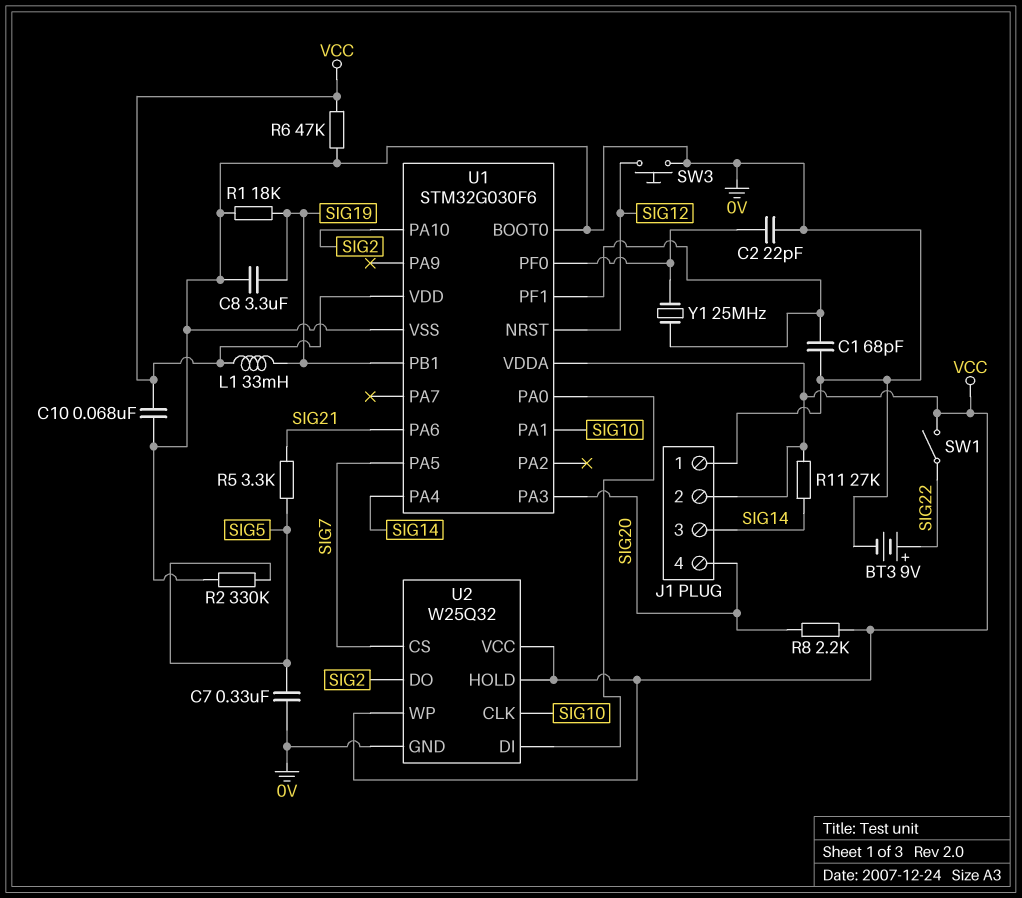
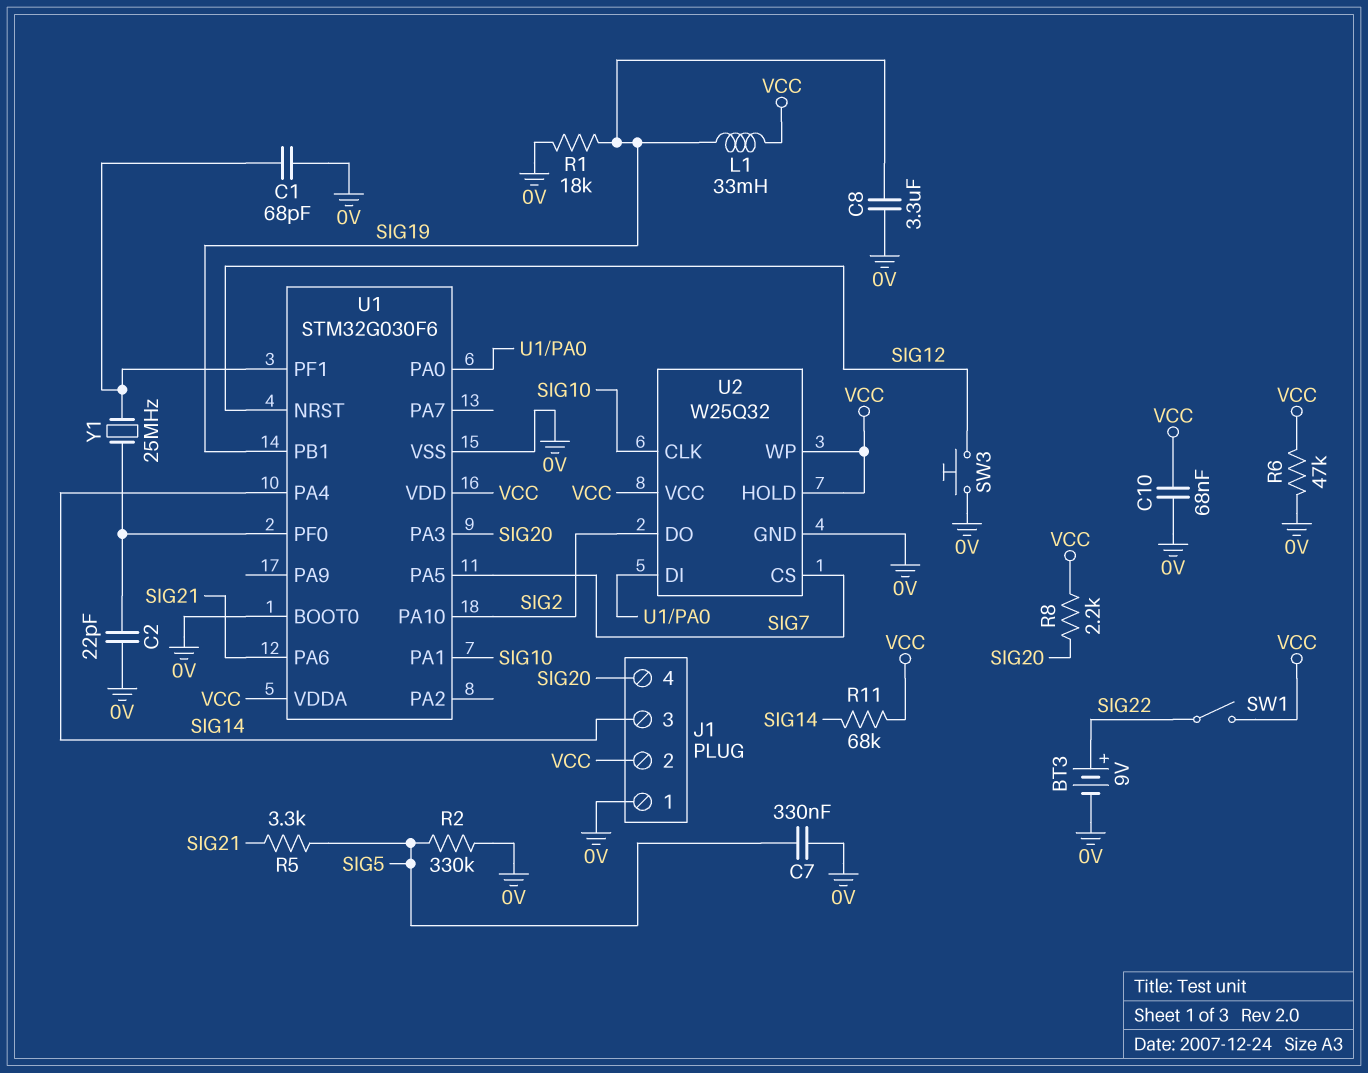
R11: 27k (SIG14, VCC) -> 68k (SIG14, VCC)

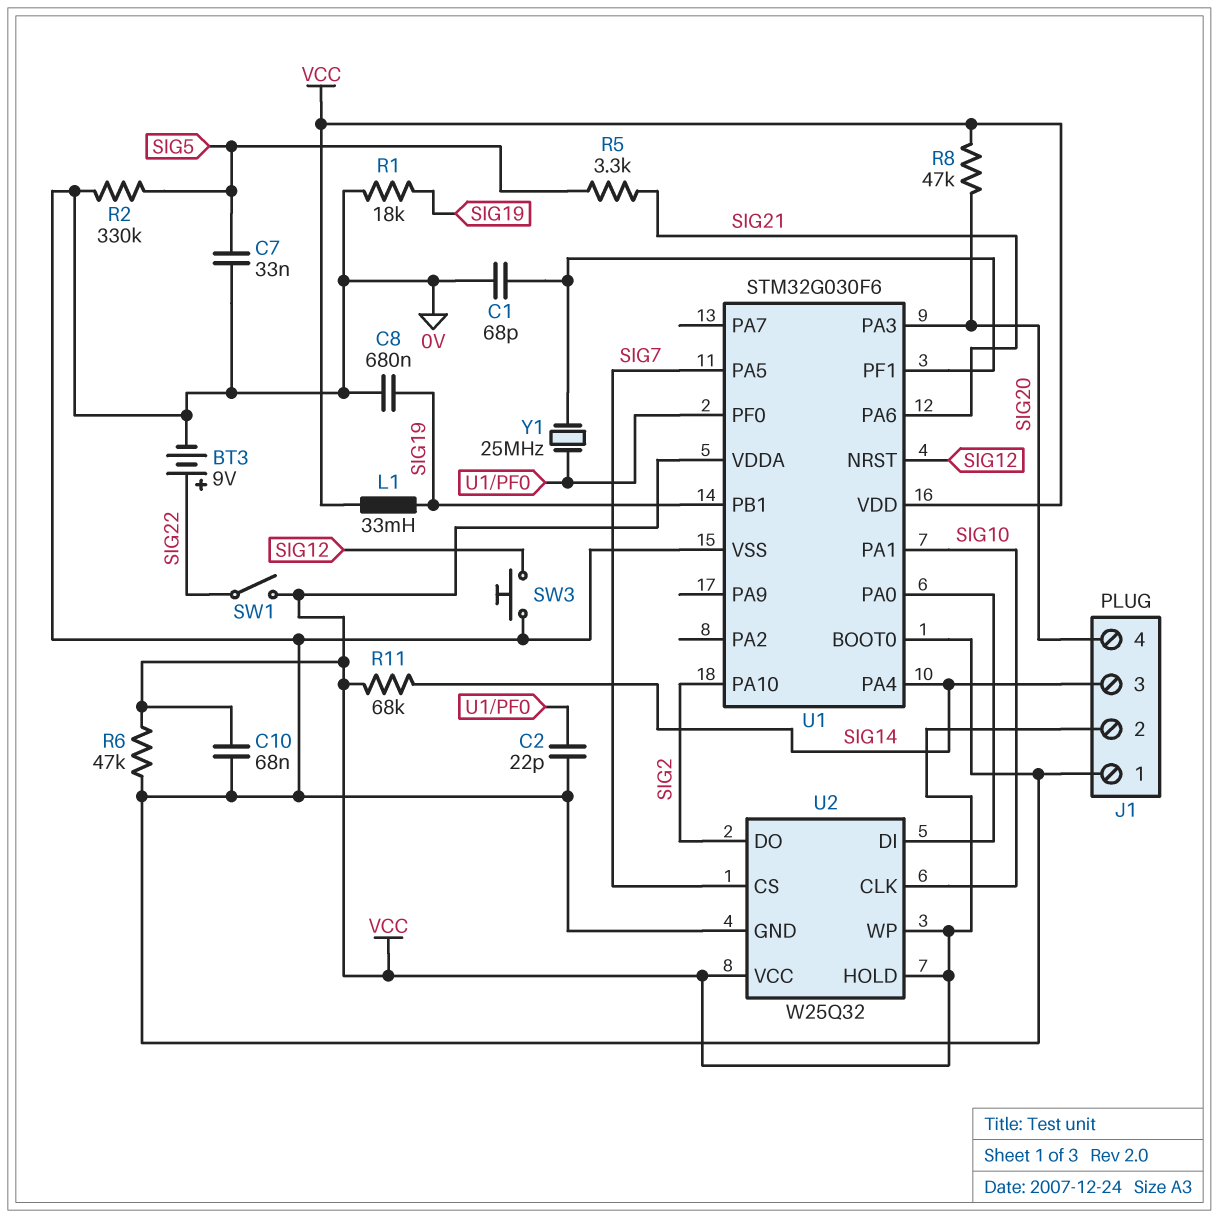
C7: 330nF (0V, SIG5) -> 33nF (0V, SIG5)
C8: 3.3uF (0V, SIG19) -> 680nF (0V, SIG19)
R8: 2.2k (SIG20, VCC) -> 47k (SIG20, VCC)

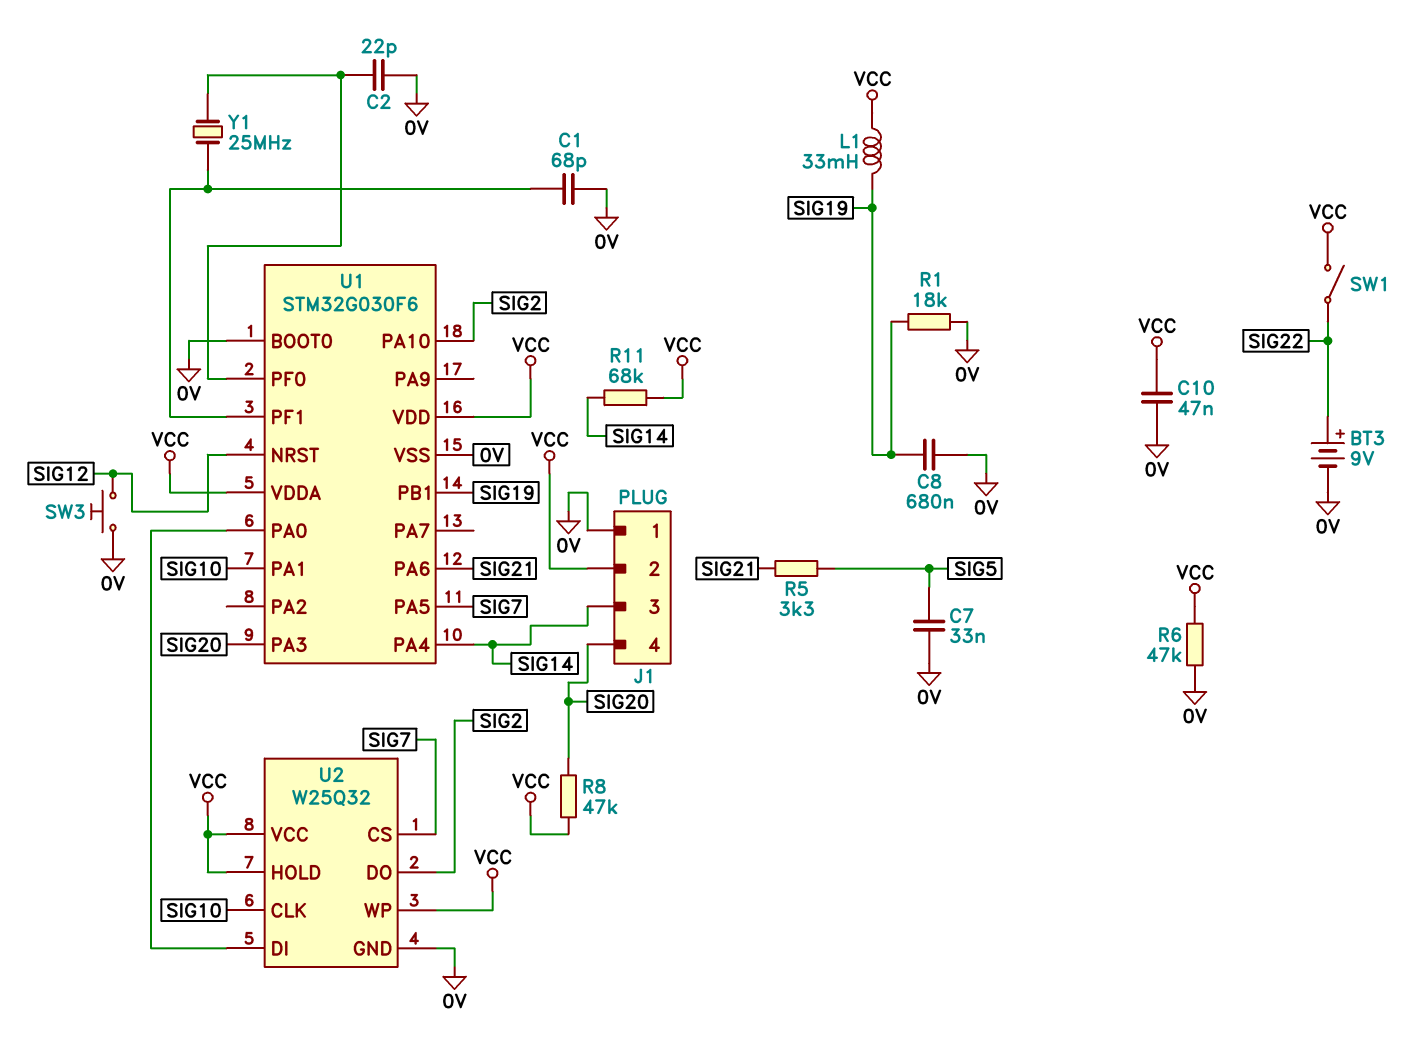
C10: 68nF (0V, VCC) -> 47nF (0V, VCC)
R2: 330k (0V, SIG5) -> none

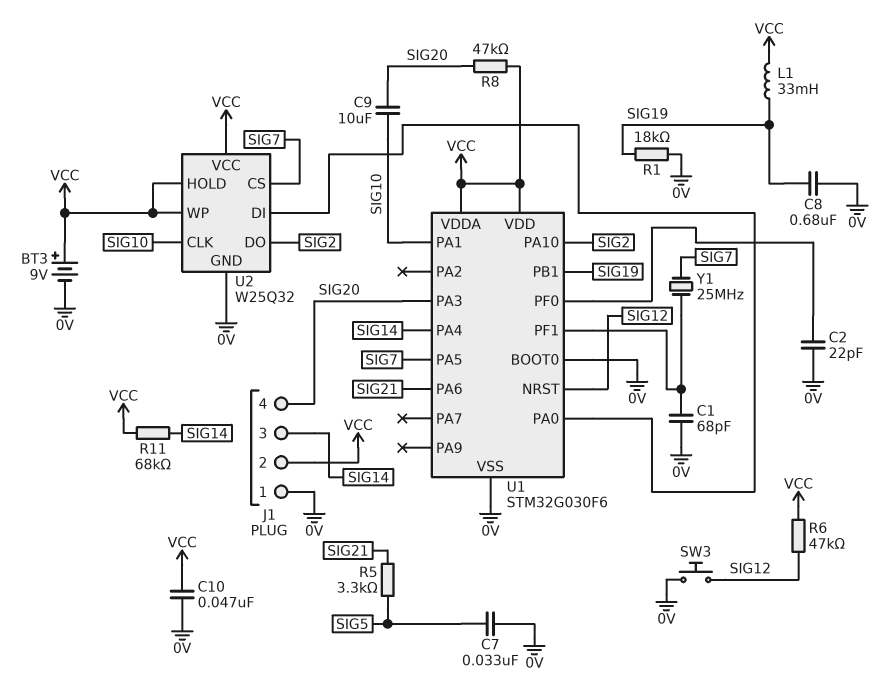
BT3: 9V (plus SIG22, minus 0V) -> 9V (plus VCC, minus 0V)
C9: none -> 10uF (SIG10, SIG20)
R6: 47k (0V, VCC) -> 47k (SIG12, VCC)
SW1: switch (SIG22, VCC) -> none
Y1: 25MHz (U1/PF0, U1/PF1) -> 25MHz (SIG7, U1/PF1)

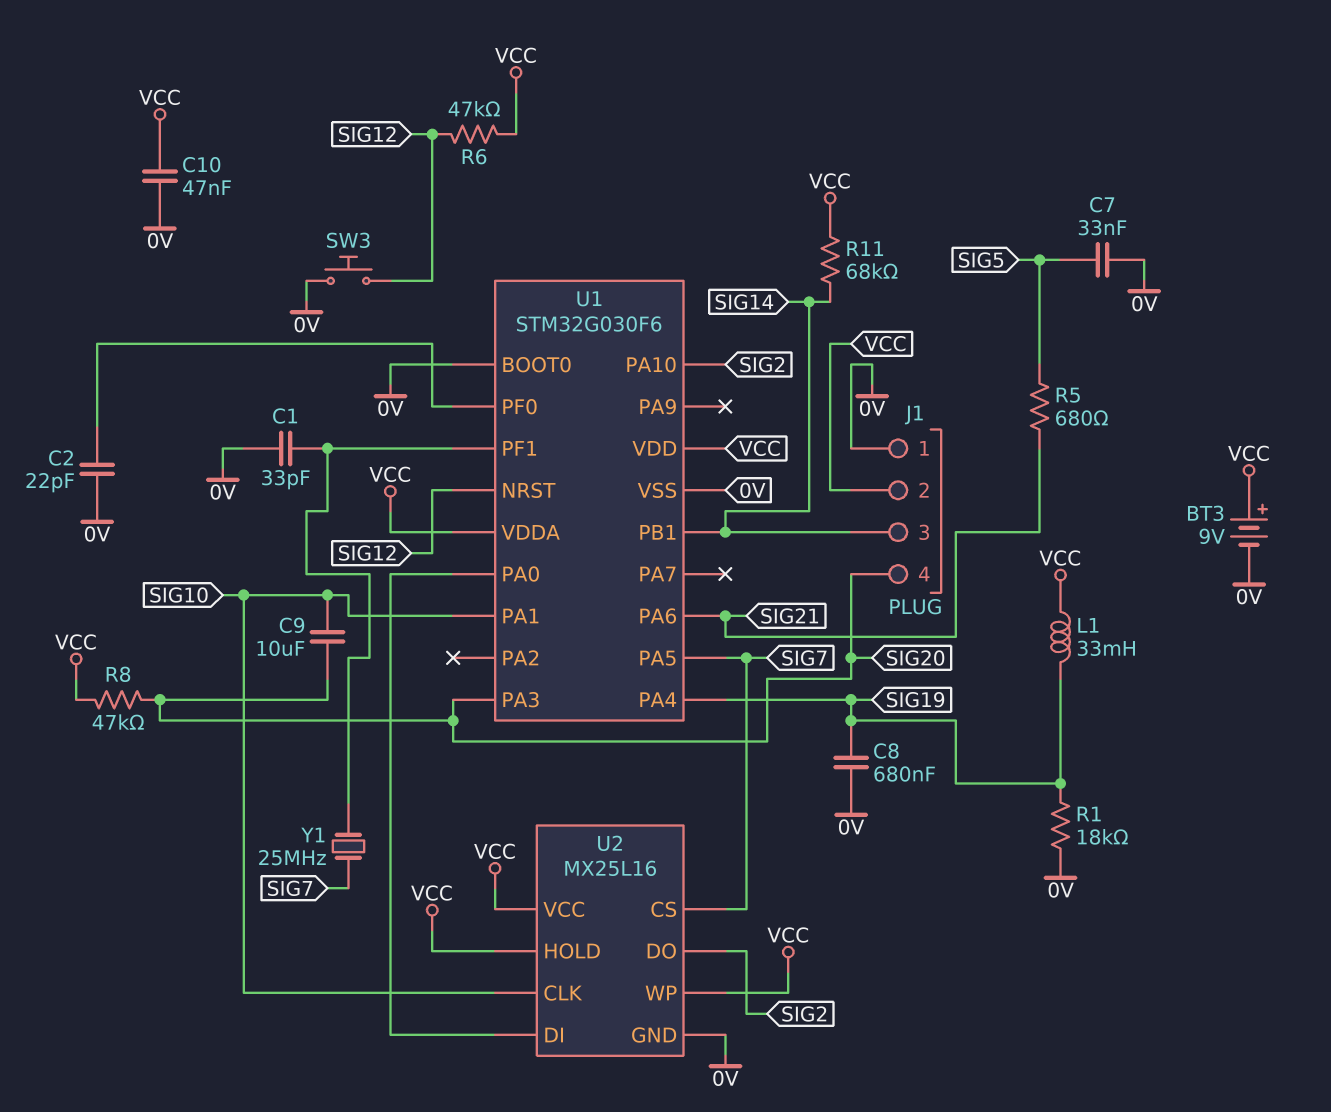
C1: 68pF (0V, U1/PF1) -> 33pF (0V, U1/PF1)
R5: 3.3k (SIG5, SIG21) -> 680 (SIG5, SIG21)
U1 pin PA4: SIG14 -> SIG19
U1 pin PB1: SIG19 -> SIG14
U2: W25Q32 -> MX25L16

